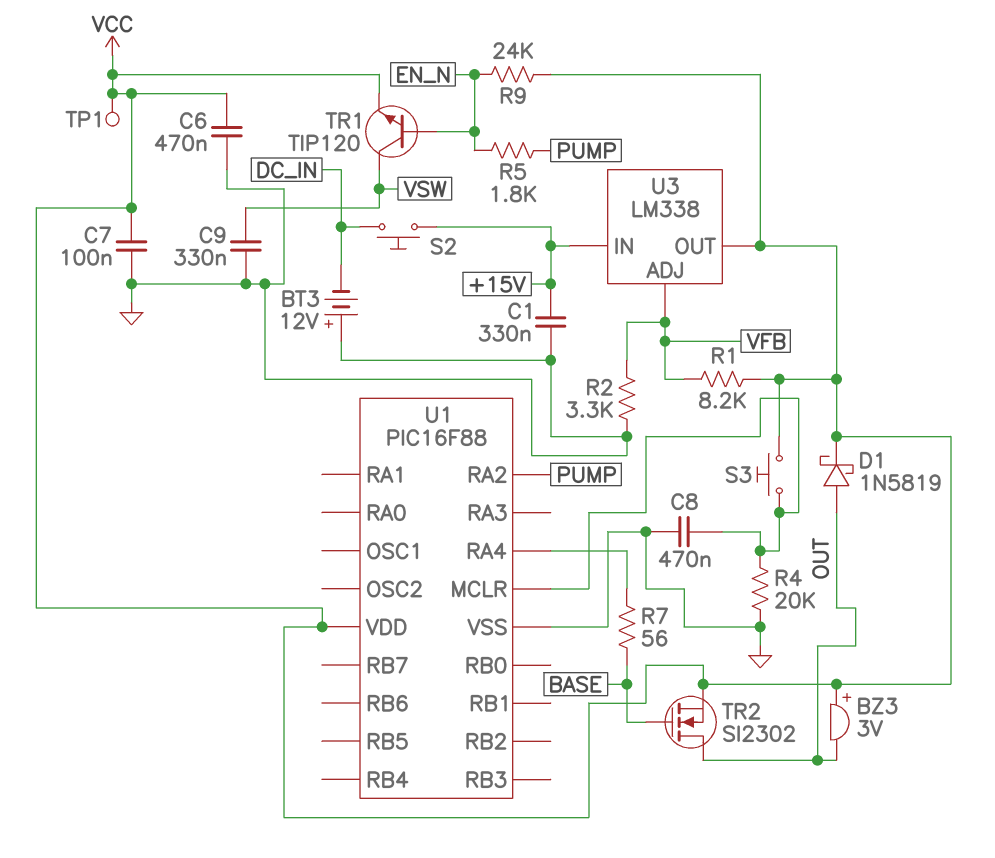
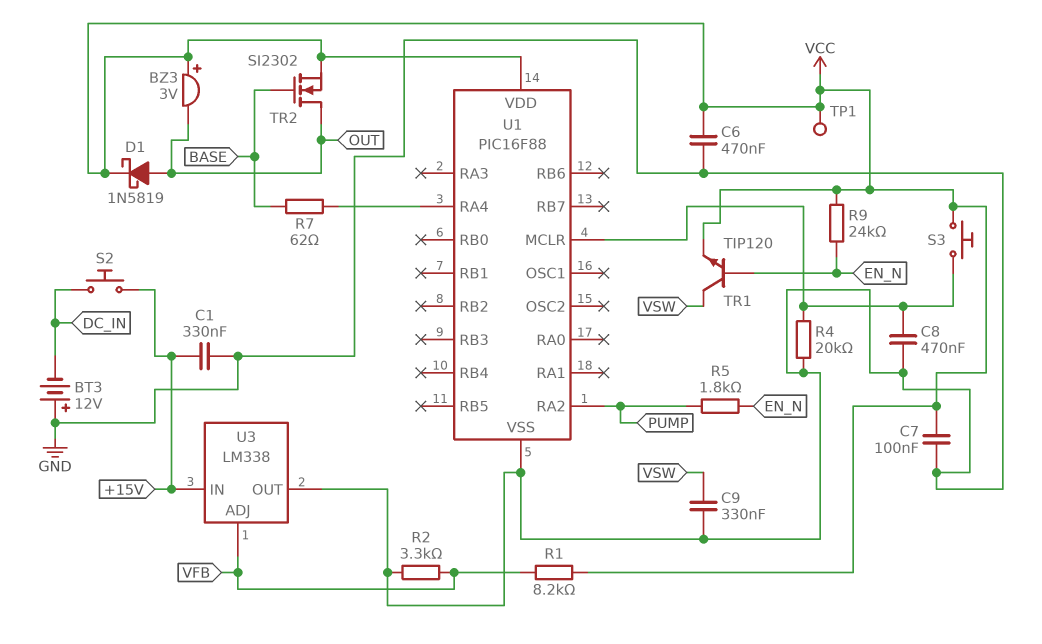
R7: 56 (BASE, U1/RA4) -> 62 (BASE, U1/RA4)
U3 pin OUT: VCC -> GND

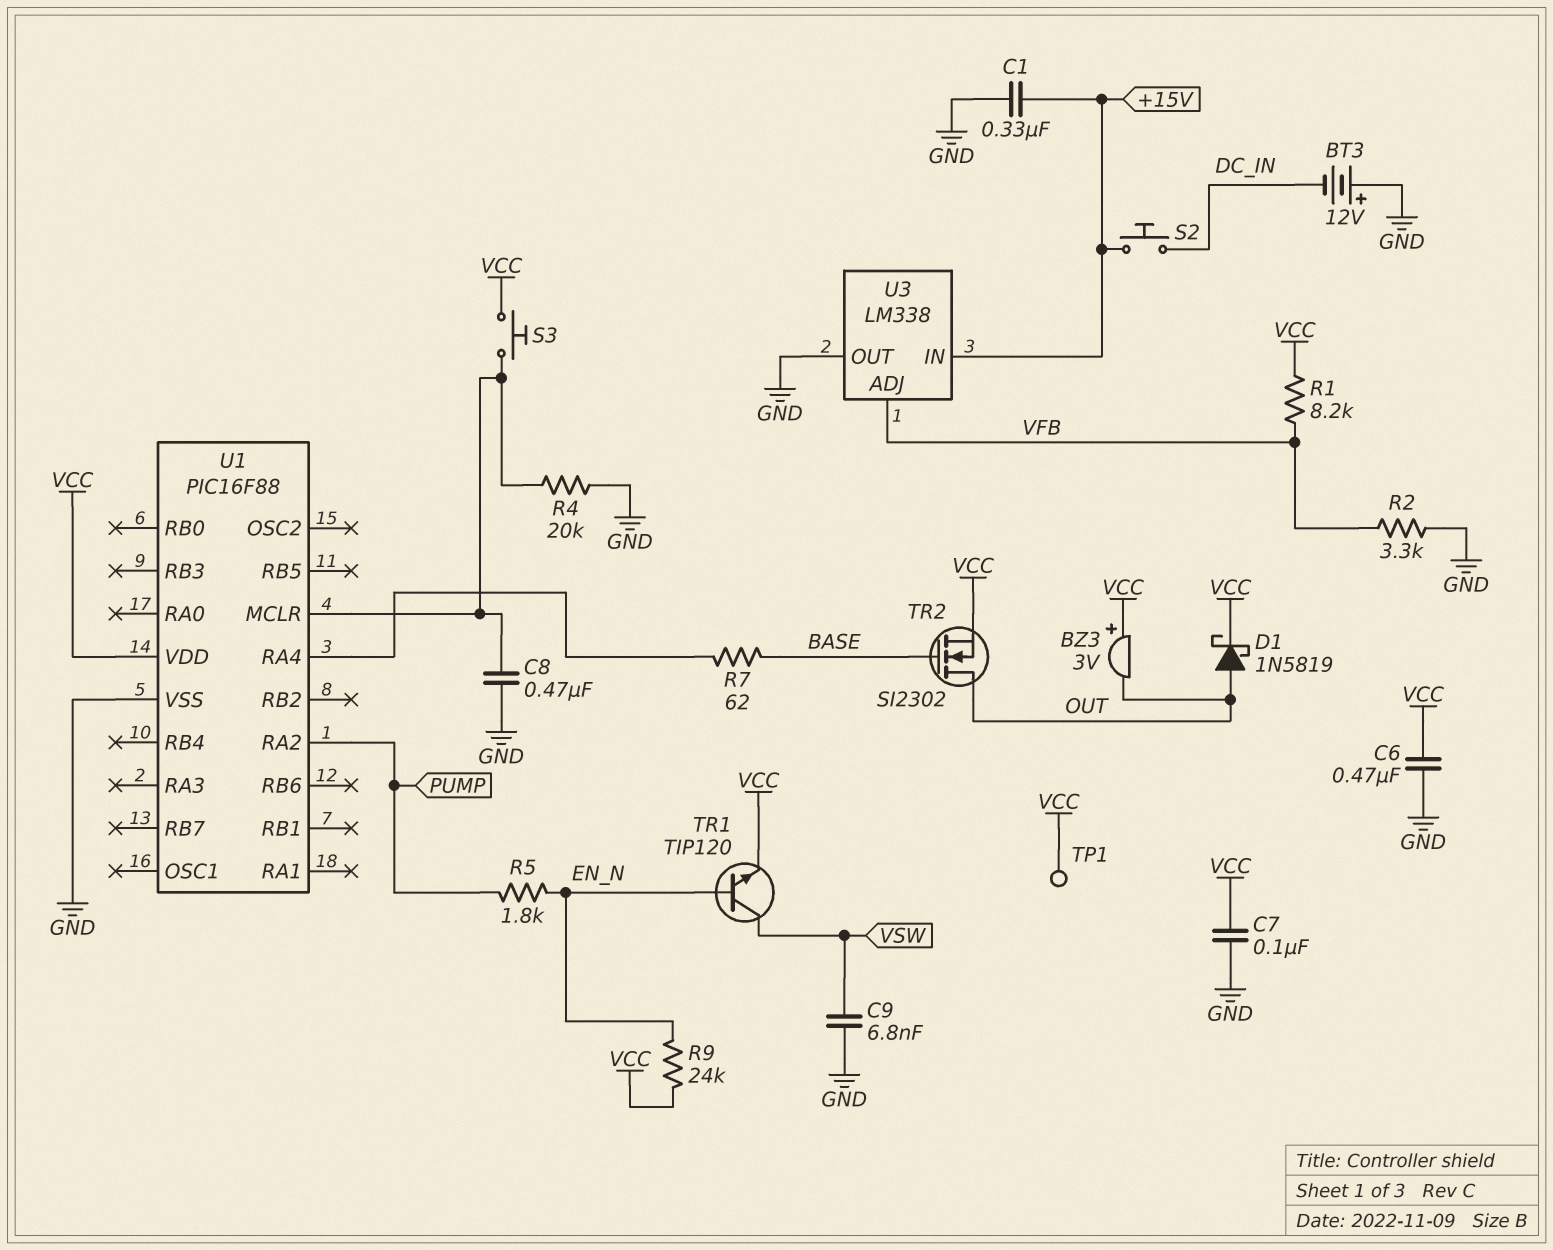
C9: 330nF (GND, VSW) -> 6.8nF (GND, VSW)

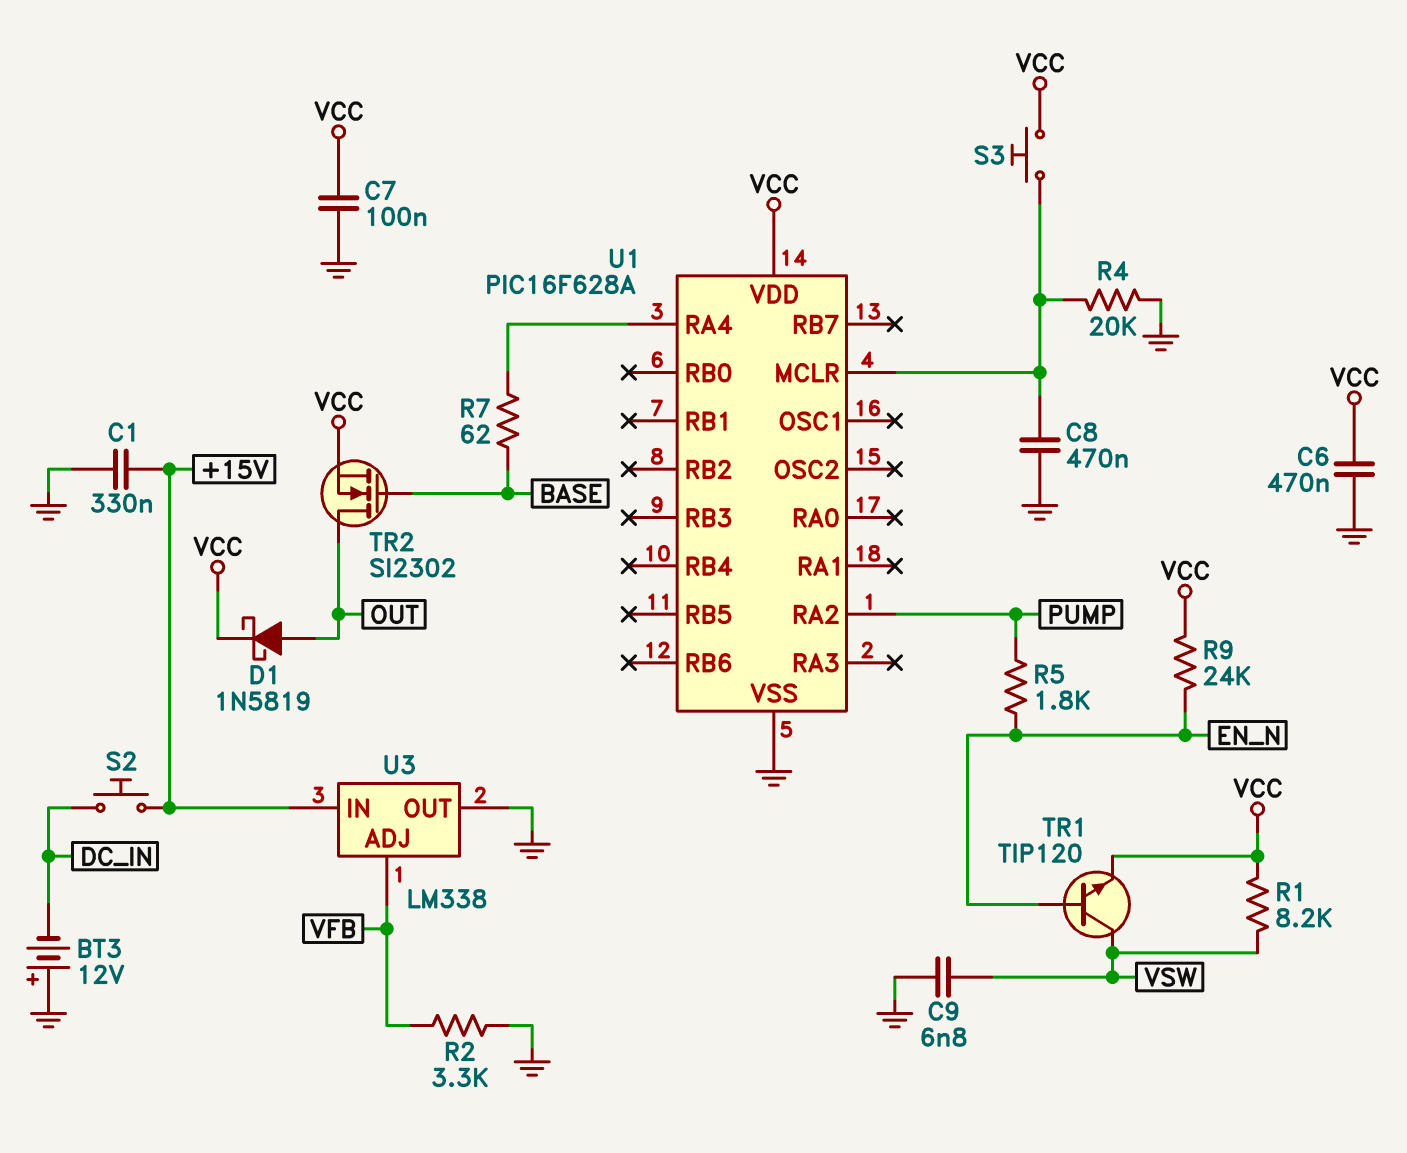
BZ3: buzzer 3V (plus VCC, minus OUT) -> none
R1: 8.2k (VCC, VFB) -> 8.2k (VCC, VSW)
TP1: test point (VCC) -> none
U1: PIC16F88 -> PIC16F628A

